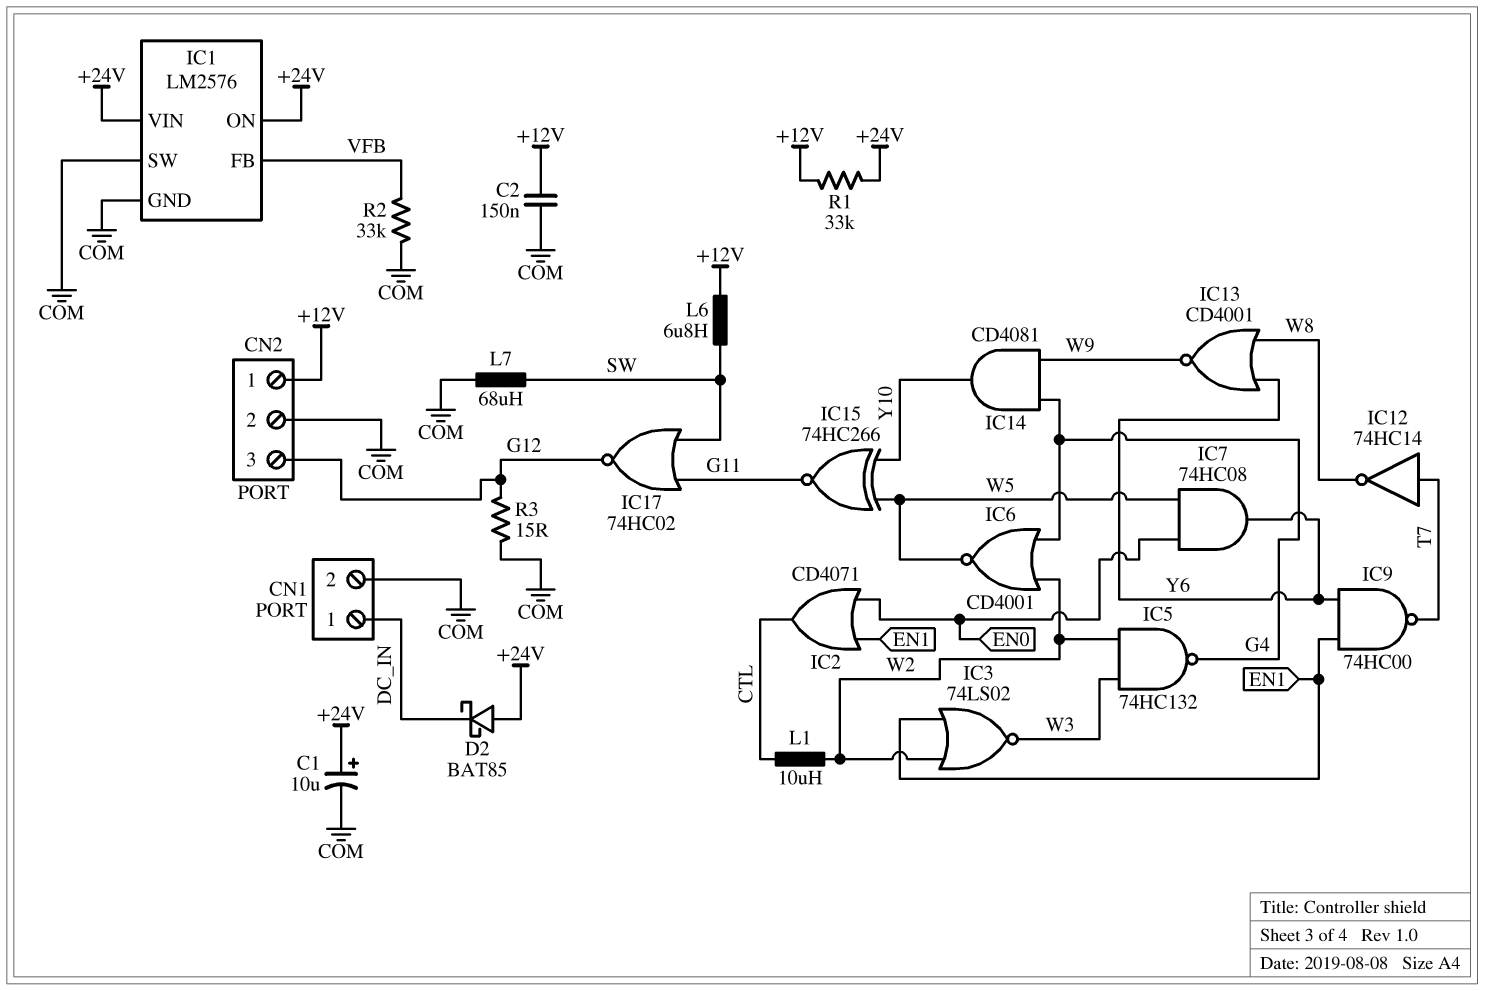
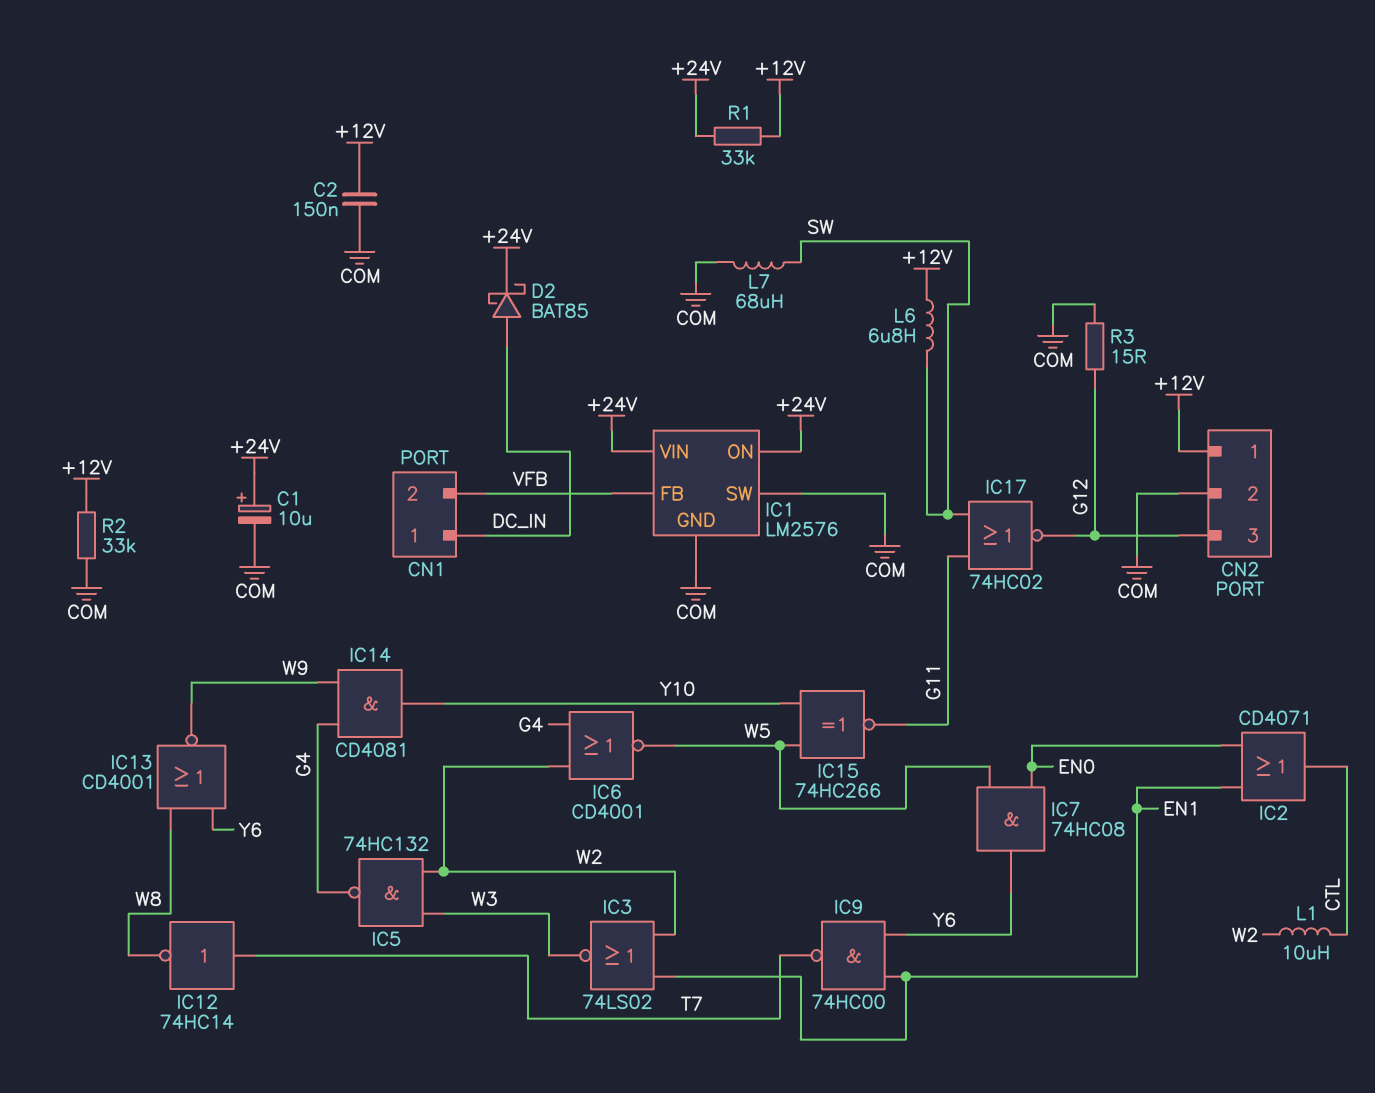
CN1 pin 2: COM -> VFB
D2: schottky BAT85 (A +24V, K DC_IN) -> schottky BAT85 (A DC_IN, K +24V)
R2: 33k (COM, VFB) -> 33k (+12V, COM)

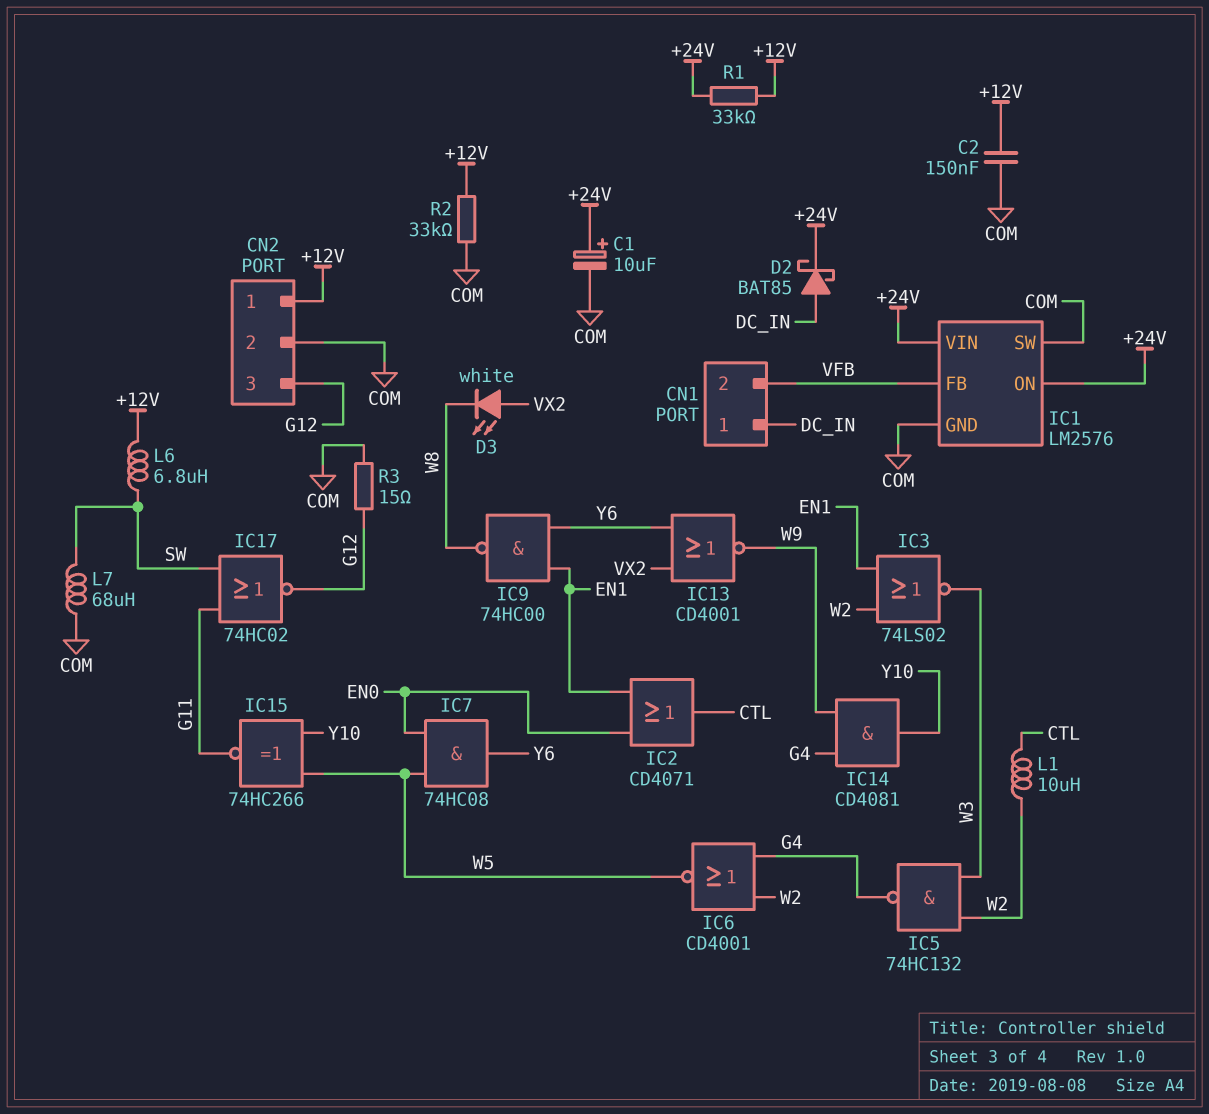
D3: none -> LED white (A VX2, K W8)
IC9: NAND 74HC00 (in EN1, in Y6, out T7) -> NAND 74HC00 (in EN1, in Y6, out W8)
IC12: NOT 74HC14 (in T7, out W8) -> none
IC13: NOR CD4001 (in W8, in Y6, out W9) -> NOR CD4001 (in VX2, in Y6, out W9)

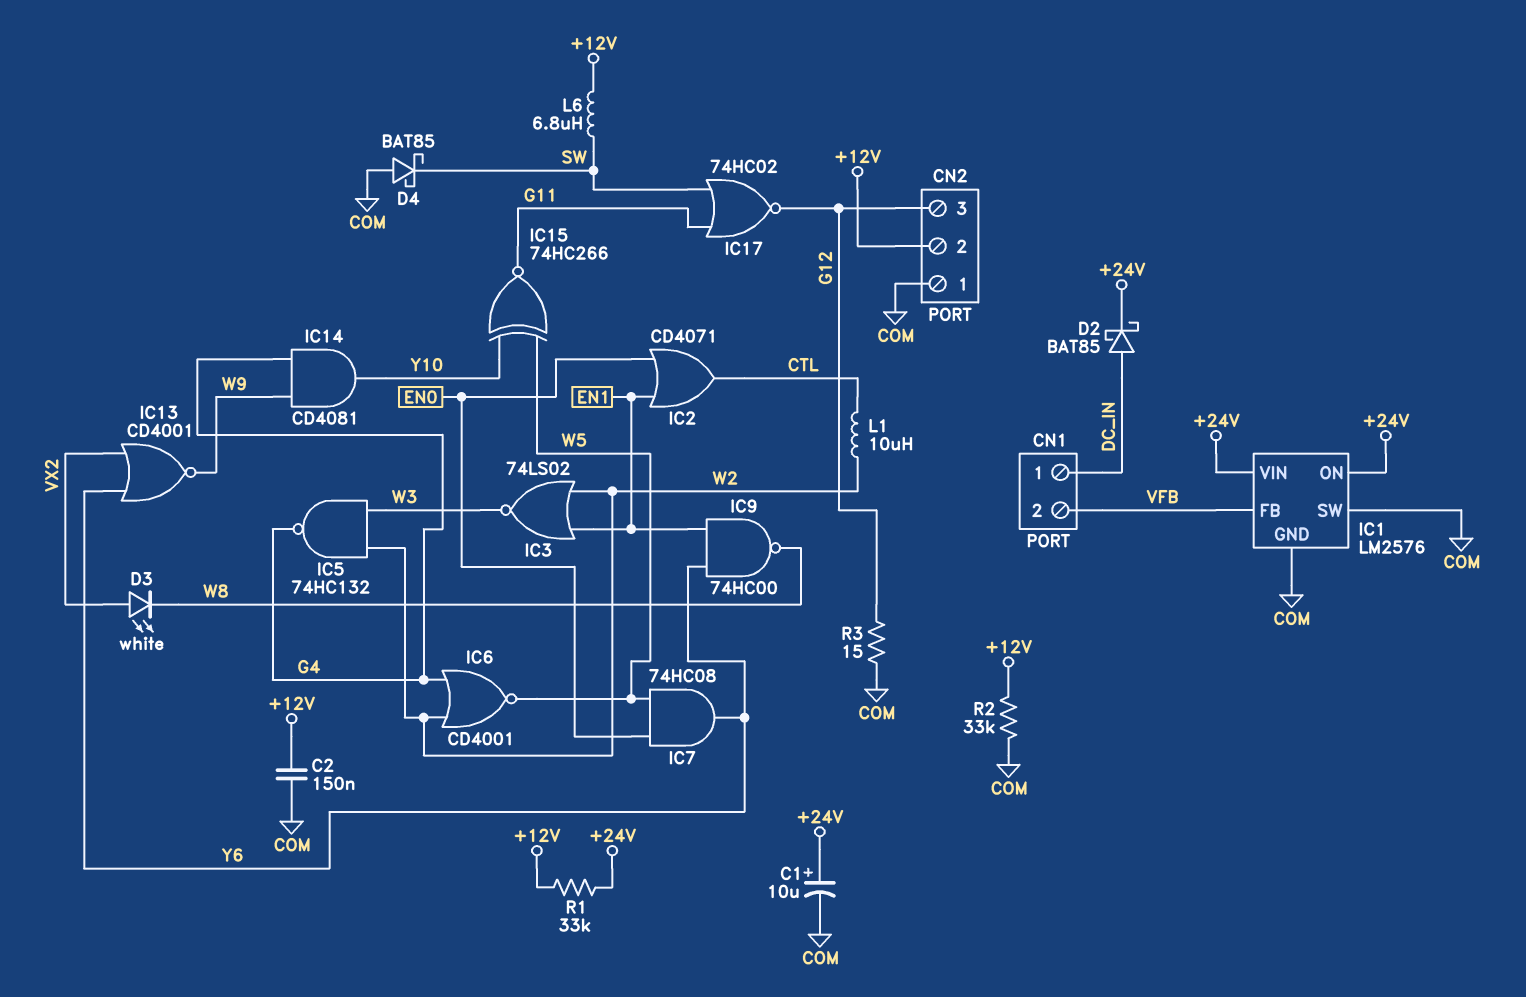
CN2 pin 1: +12V -> COM
CN2 pin 2: COM -> +12V
D4: none -> schottky BAT85 (A COM, K SW)
L7: 68uH (COM, SW) -> none

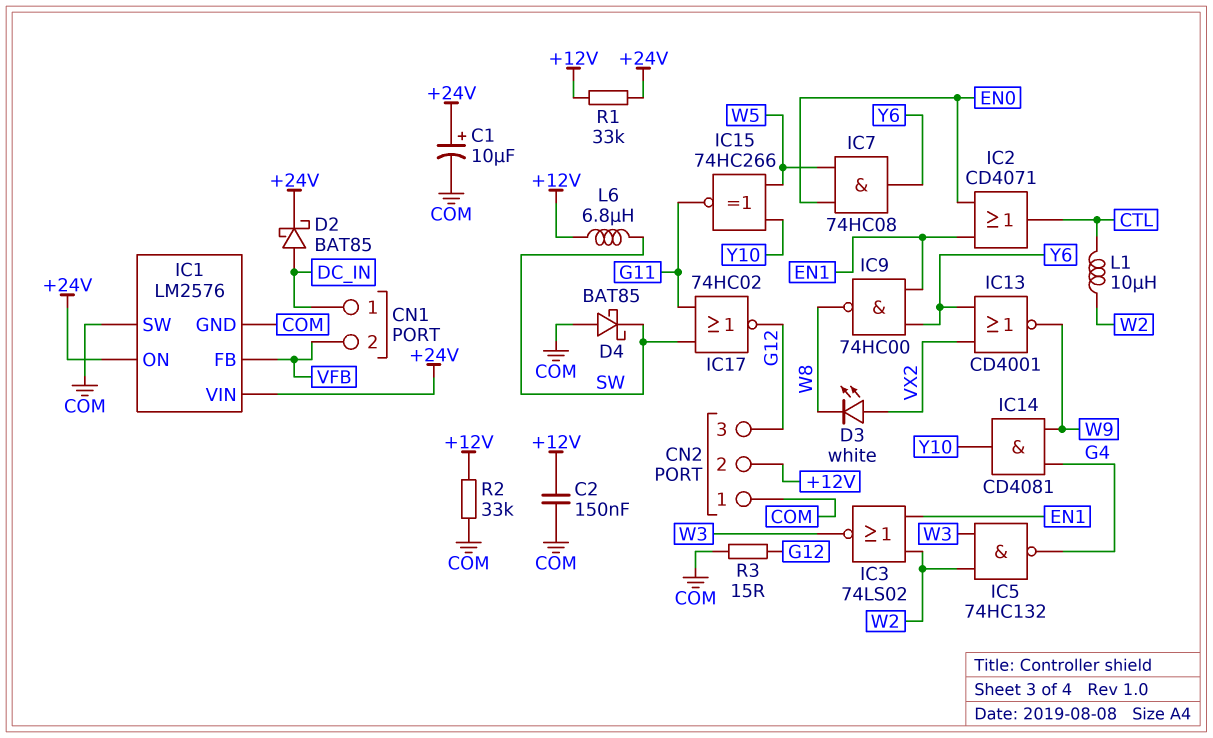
IC6: NOR CD4001 (in G4, in W2, out W5) -> none

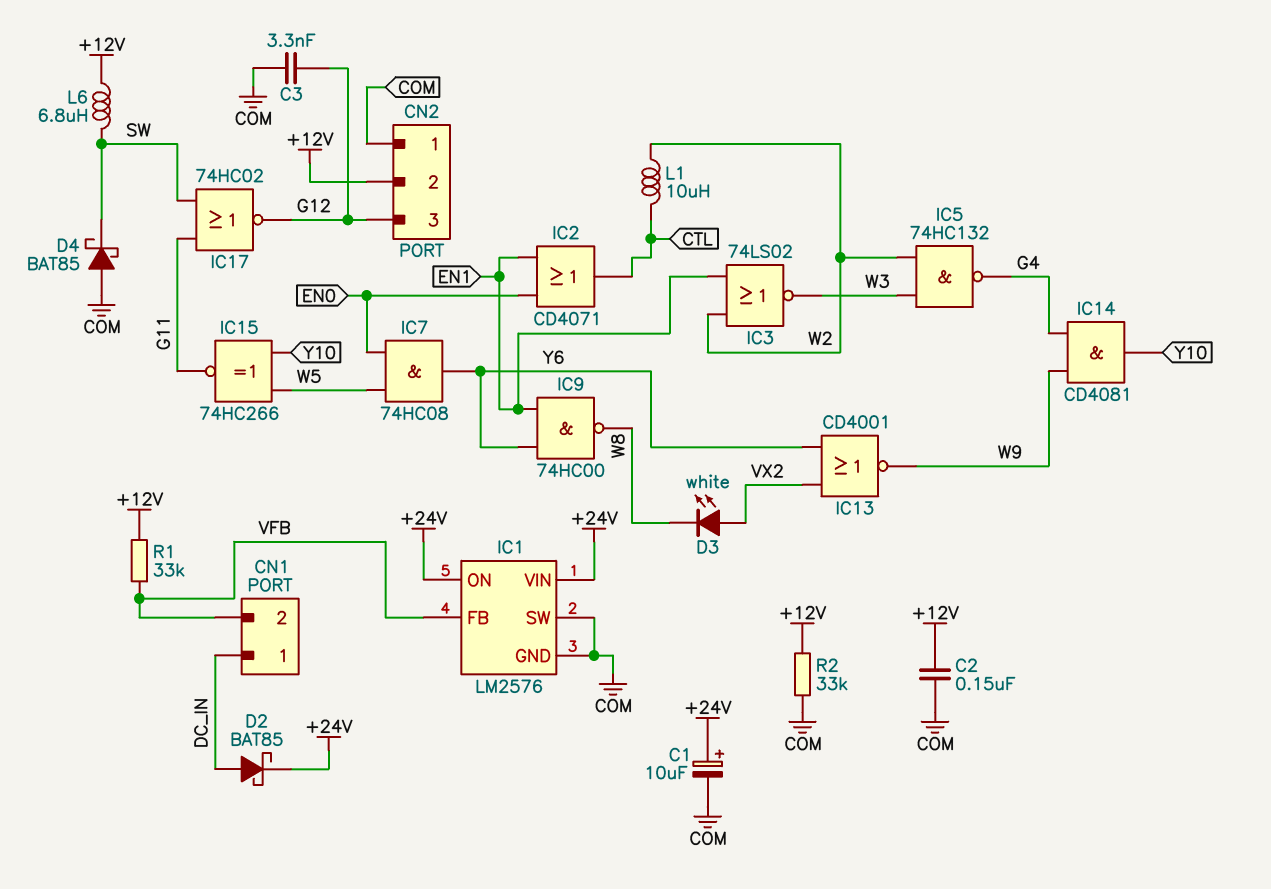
C3: none -> 3.3nF (COM, G12)
R1: 33k (+12V, +24V) -> 33k (+12V, VFB)
R3: 15 (COM, G12) -> none

